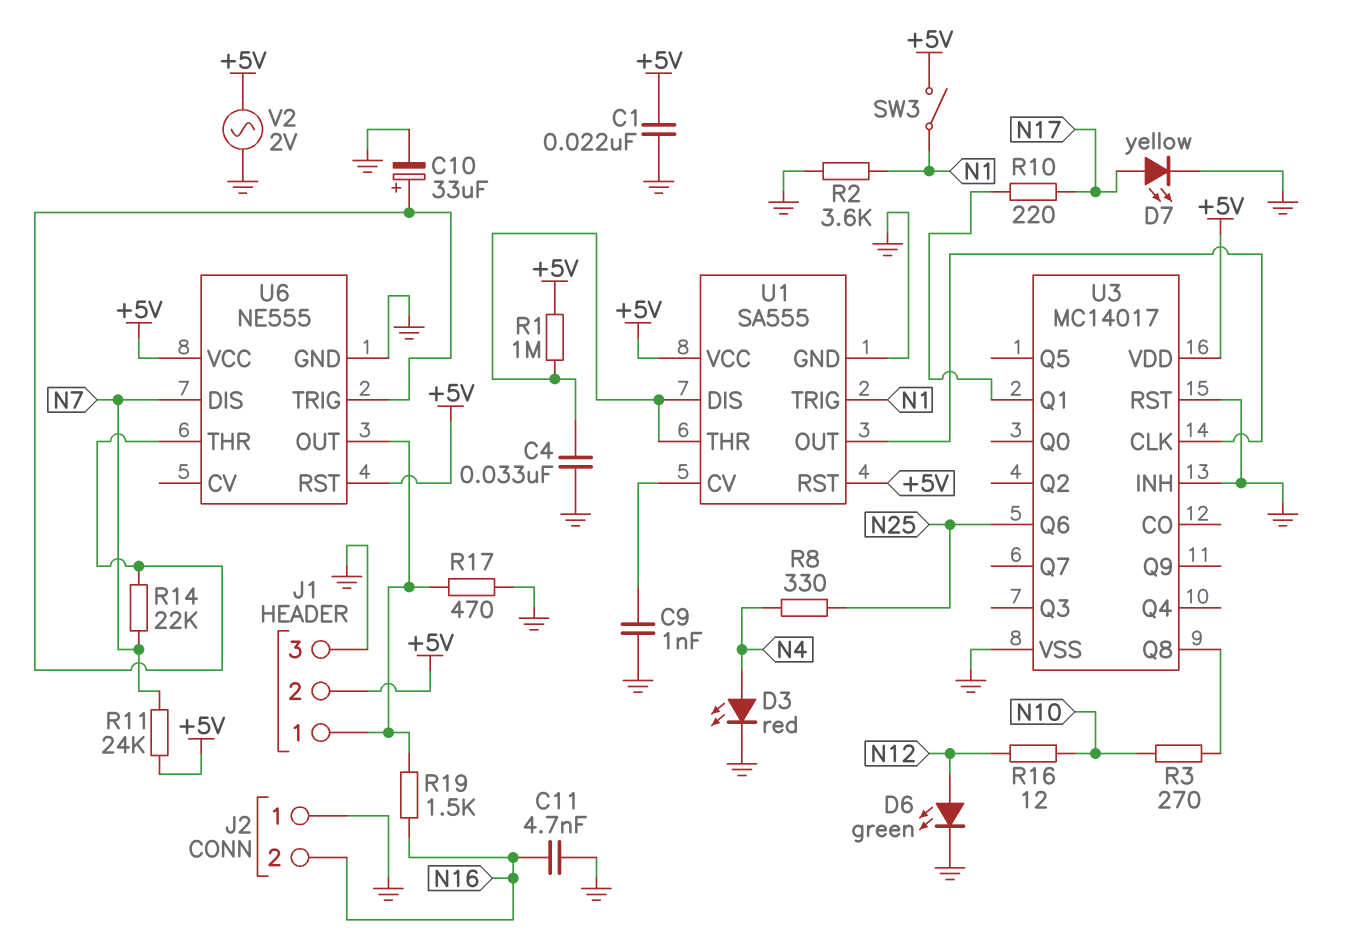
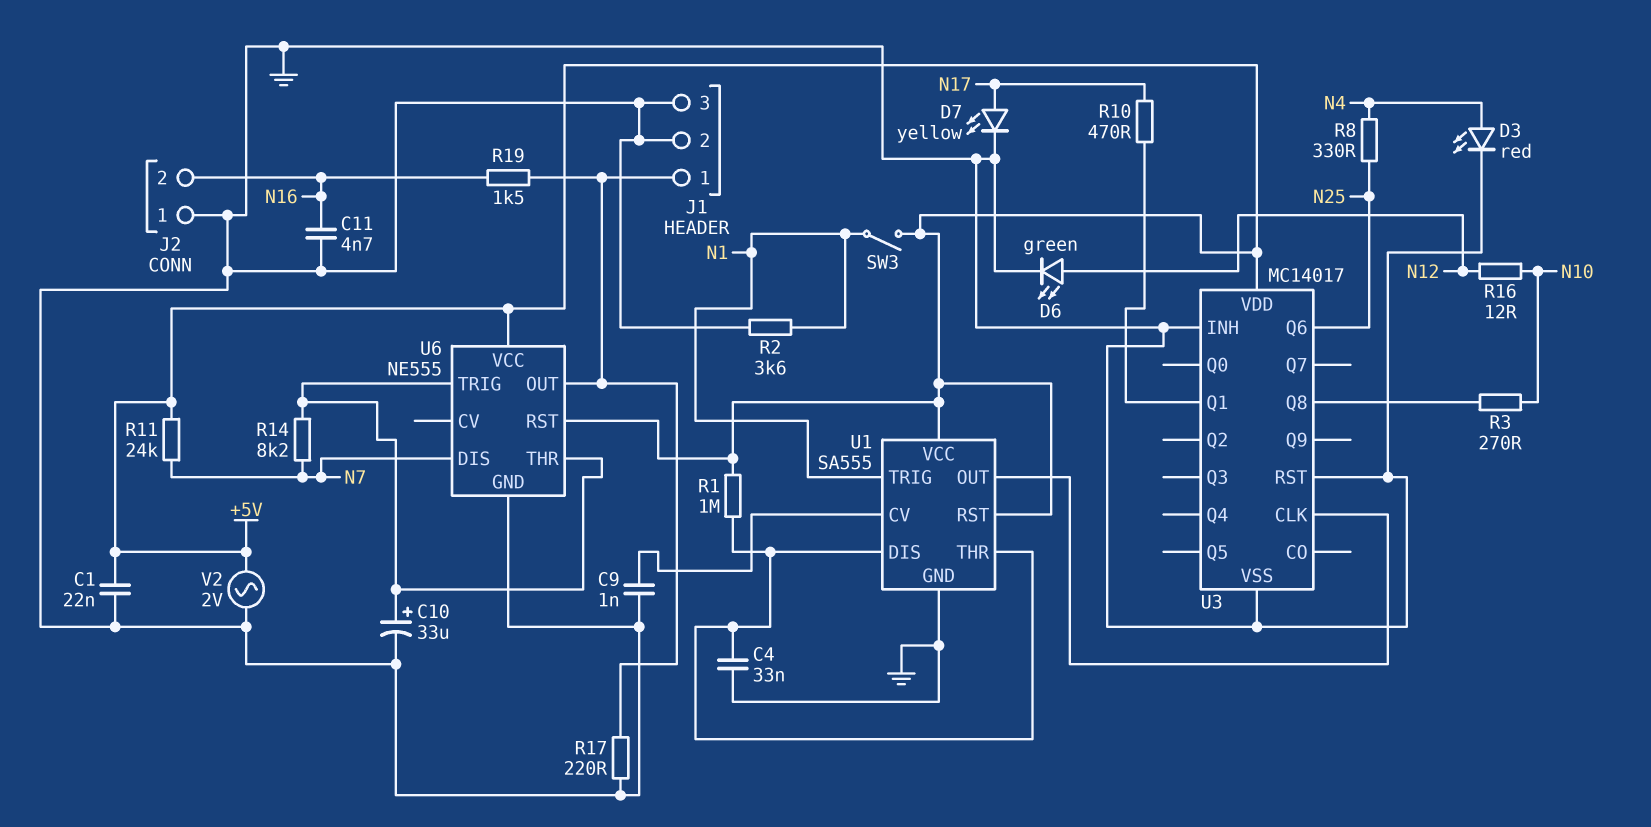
J1 pin 2: +5V -> GND
R10: 220 (N17, U3/Q1) -> 470 (N17, U3/Q1)
R14: 22k (N7, U6/THR) -> 8.2k (N7, U6/THR)
R17: 470 (GND, J1/1) -> 220 (GND, J1/1)

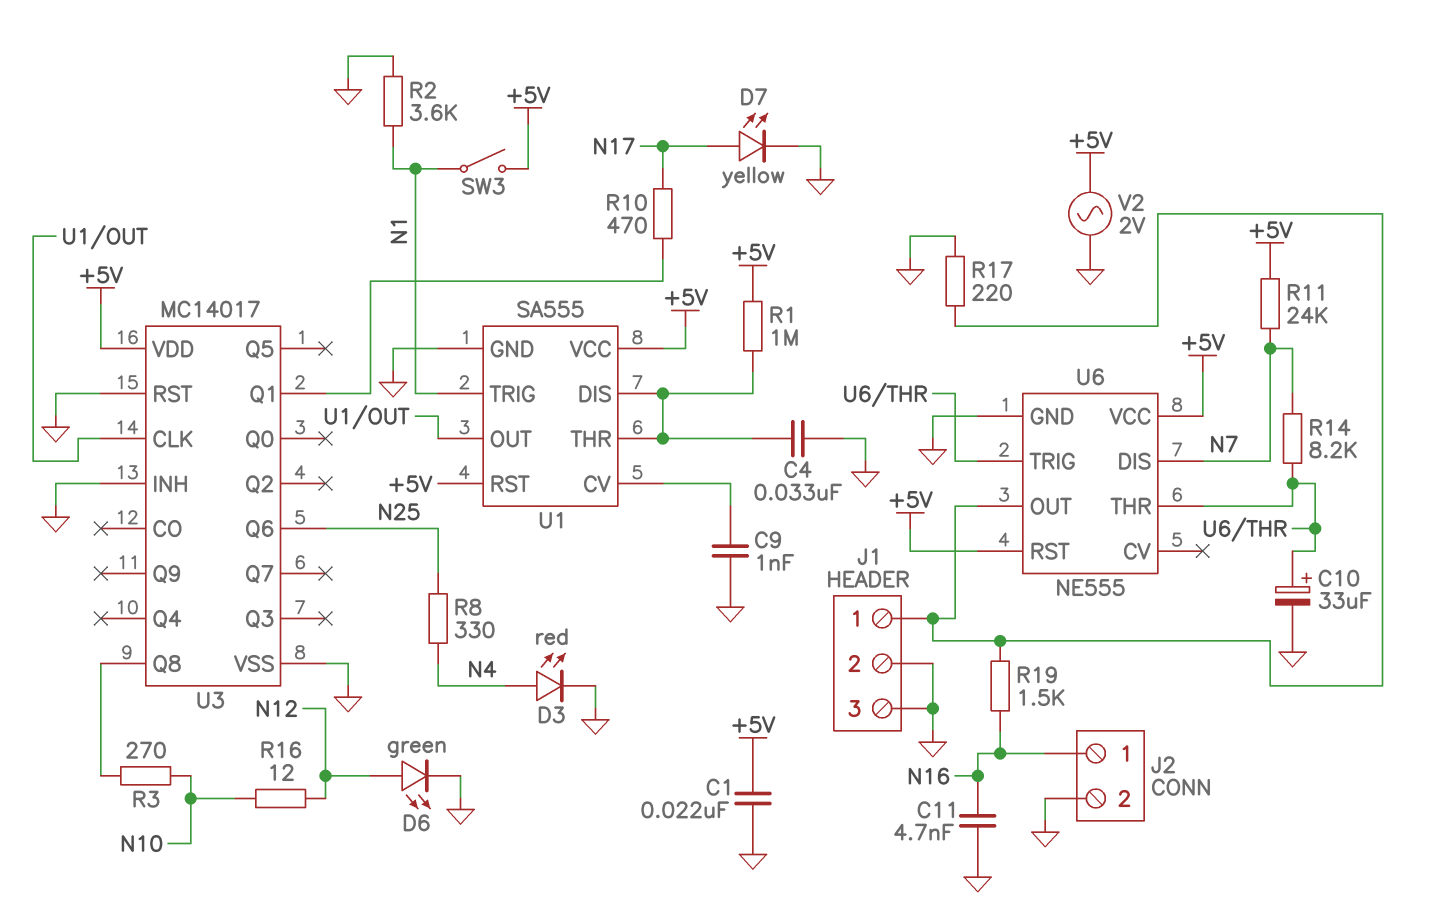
J2 pin 1: GND -> N16
J2 pin 2: N16 -> GND

